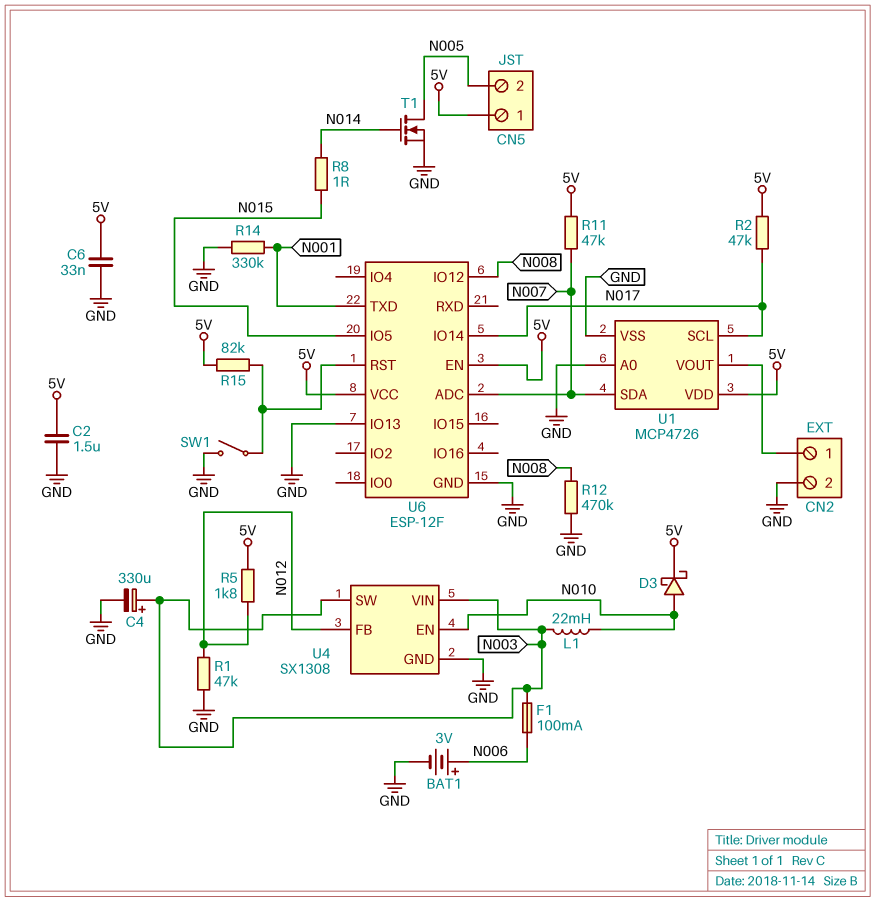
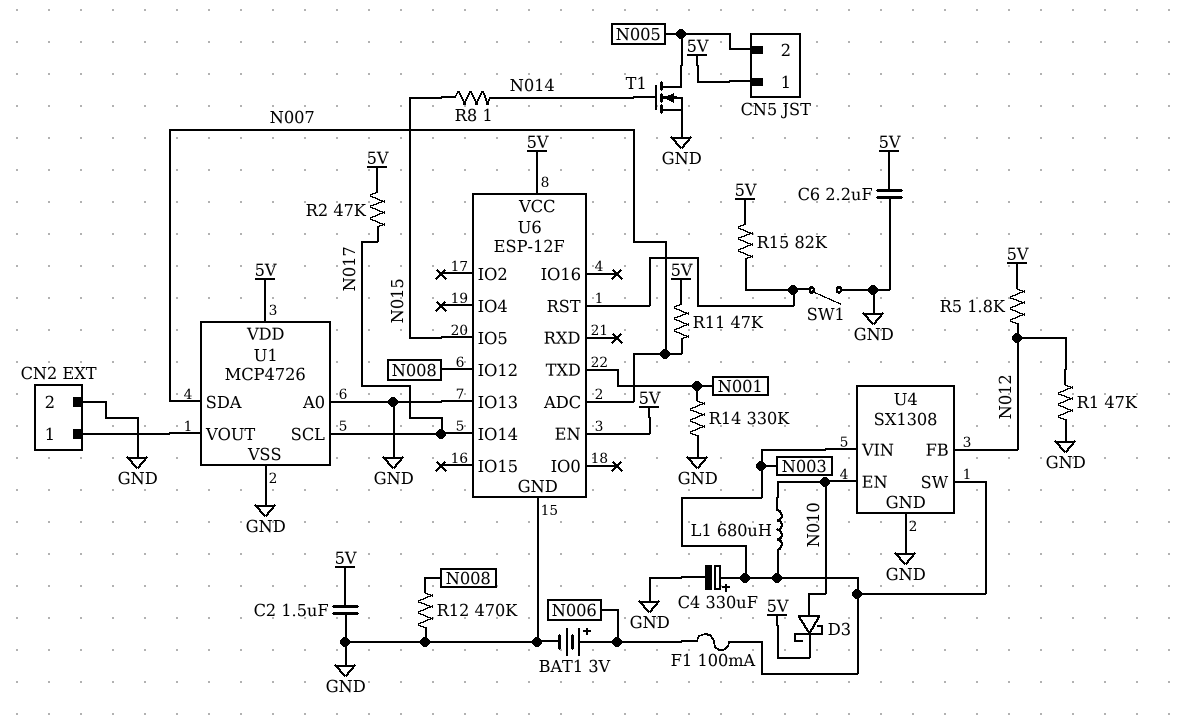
C6: 33nF (5V, GND) -> 2.2uF (5V, GND)
L1: 22mH (N003, N010) -> 680uH (N003, N010)

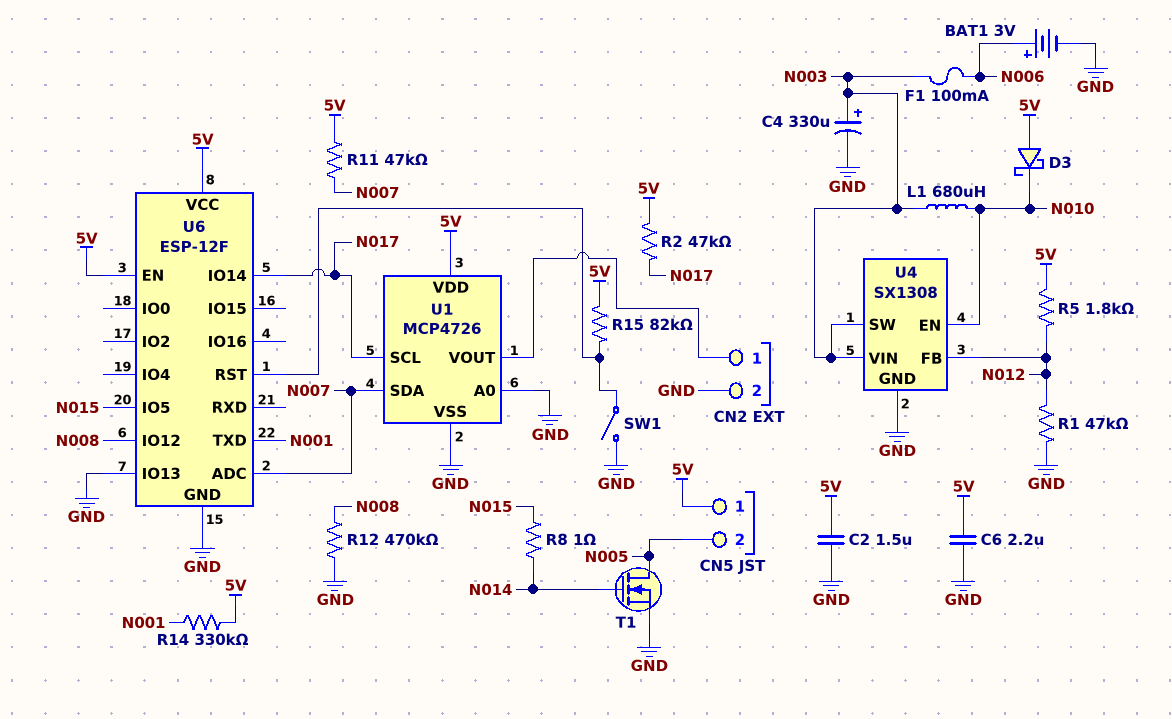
D3: schottky (A N010, K 5V) -> schottky (A 5V, K N010)
R14: 330k (GND, N001) -> 330k (5V, N001)

